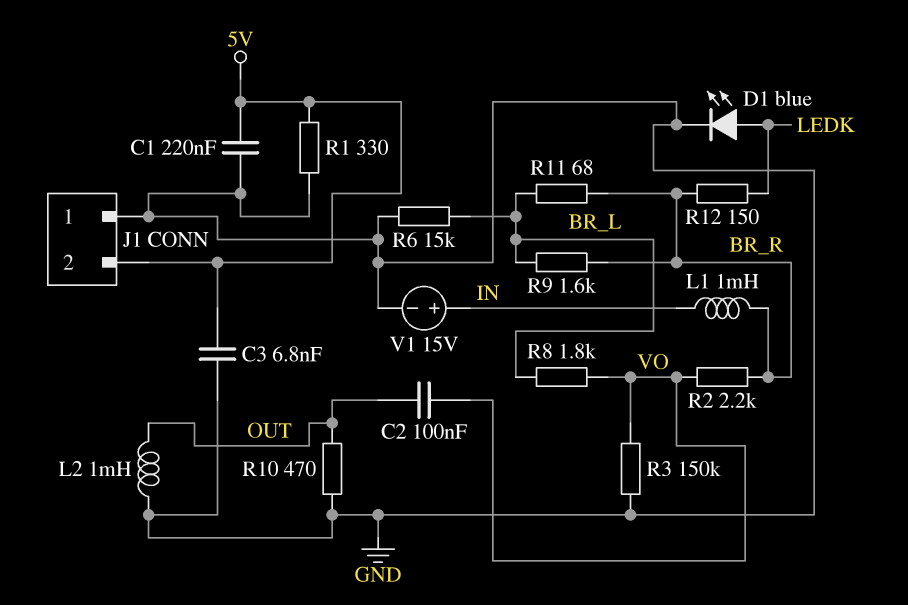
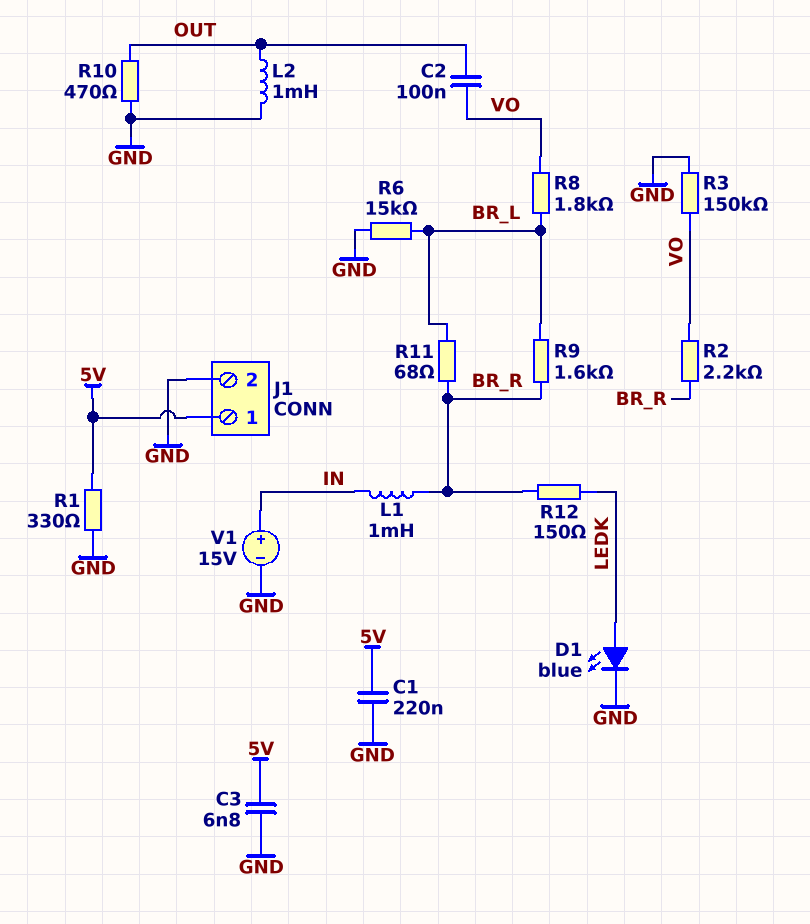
J1 pin 1: GND -> 5V
J1 pin 2: 5V -> GND

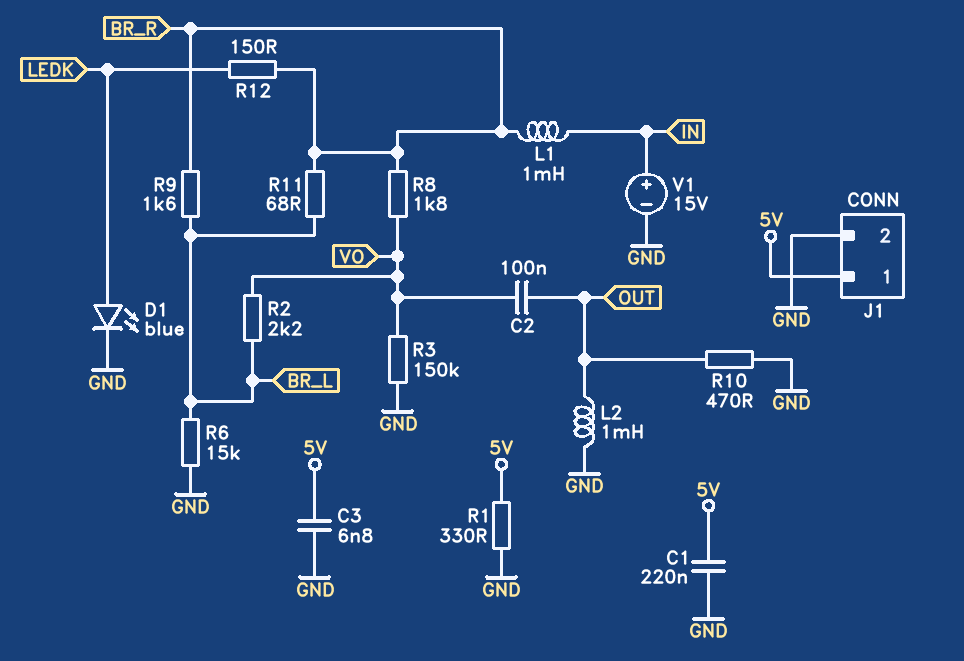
R2: 2.2k (BR_R, VO) -> 2.2k (BR_L, VO)
R8: 1.8k (BR_L, VO) -> 1.8k (BR_R, VO)

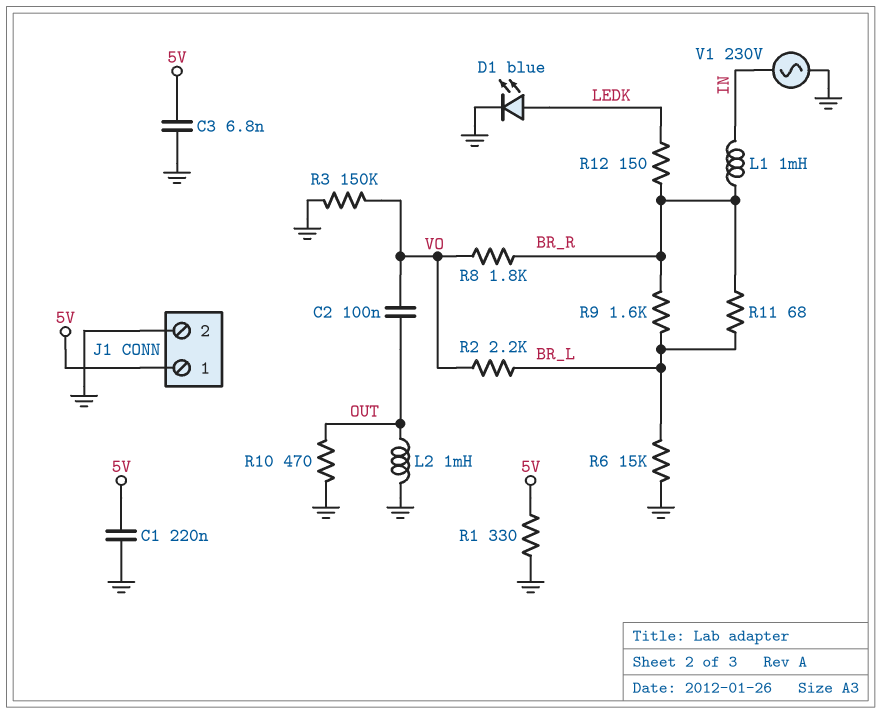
V1: 15V (plus IN, minus GND) -> AC 230V (GND, IN)

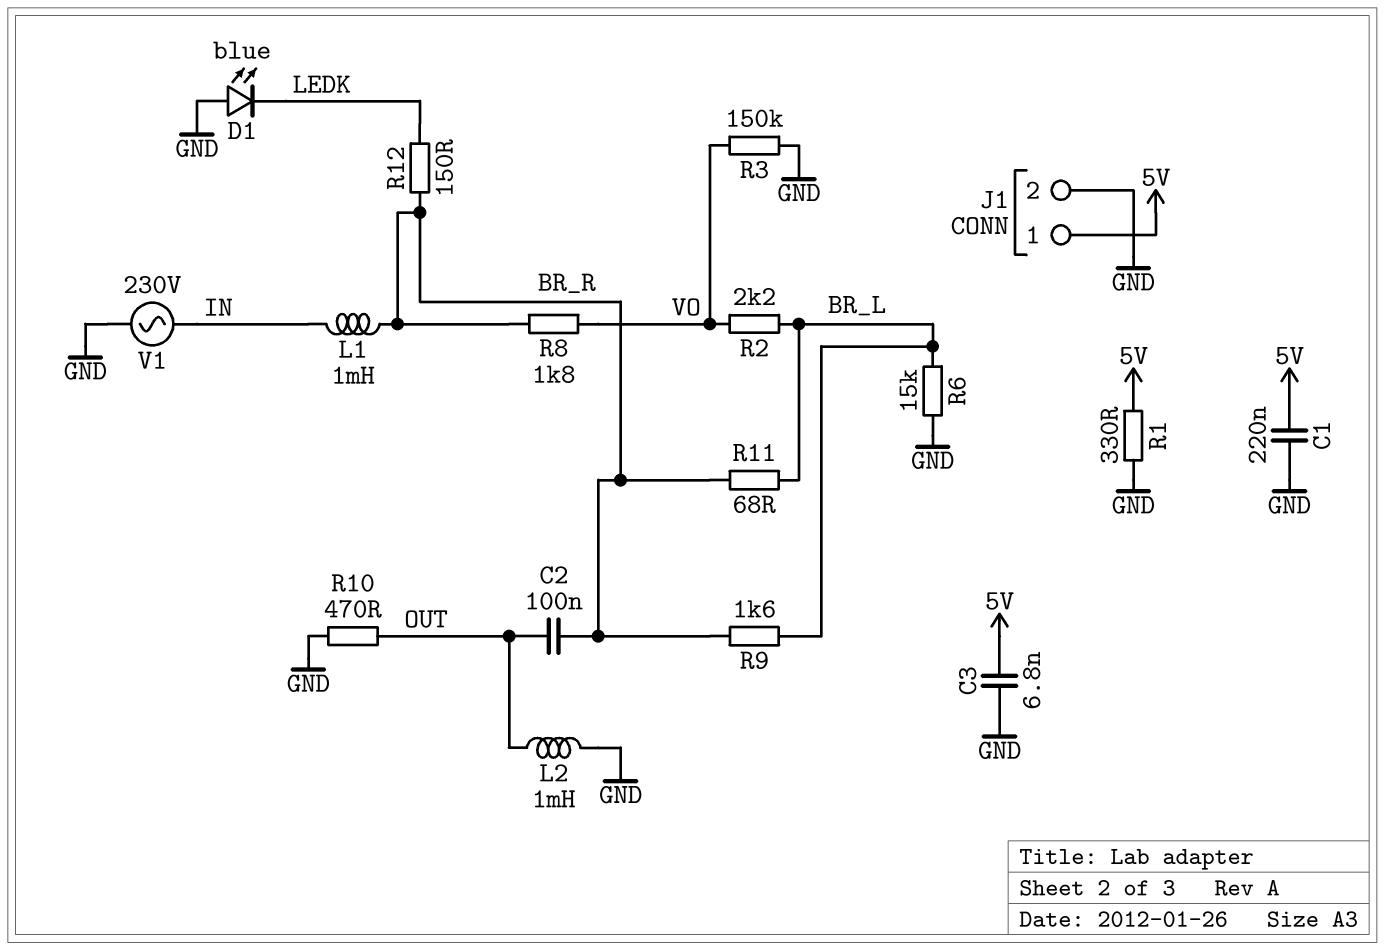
C2: 100nF (OUT, VO) -> 100nF (BR_R, OUT)
D1: LED blue (A LEDK, K GND) -> LED blue (A GND, K LEDK)

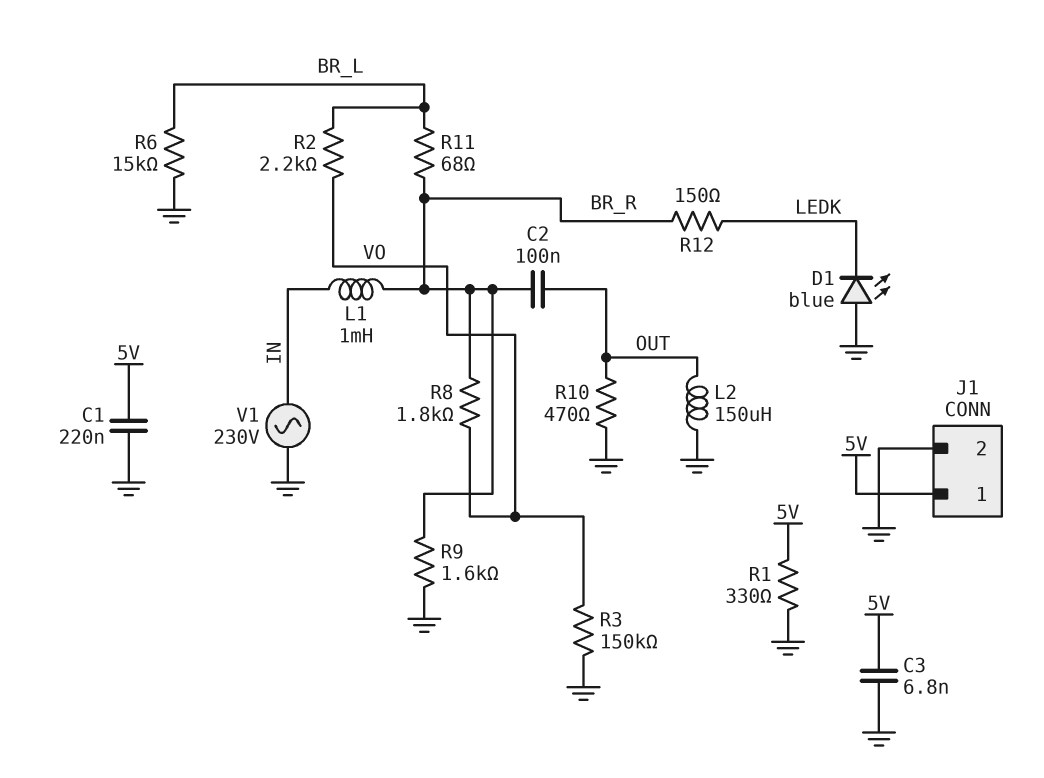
L2: 1mH (GND, OUT) -> 150uH (GND, OUT)
R9: 1.6k (BR_L, BR_R) -> 1.6k (BR_R, GND)

